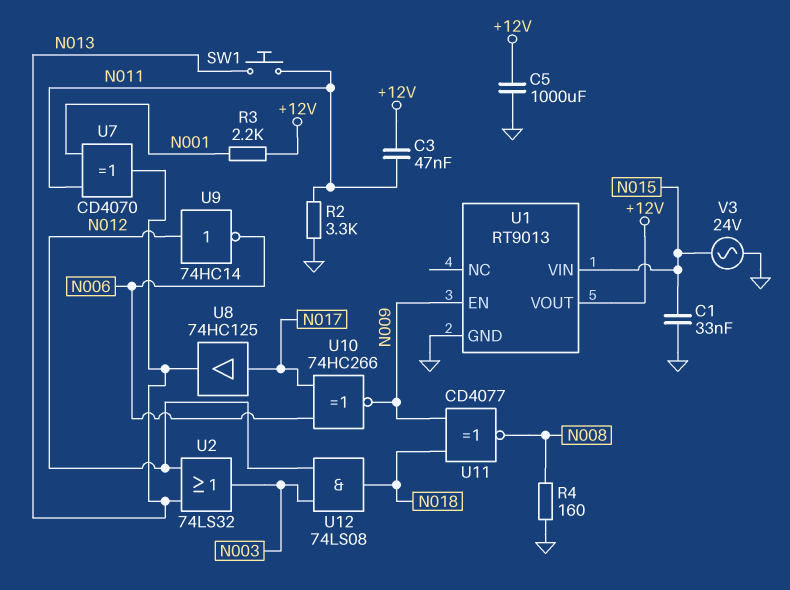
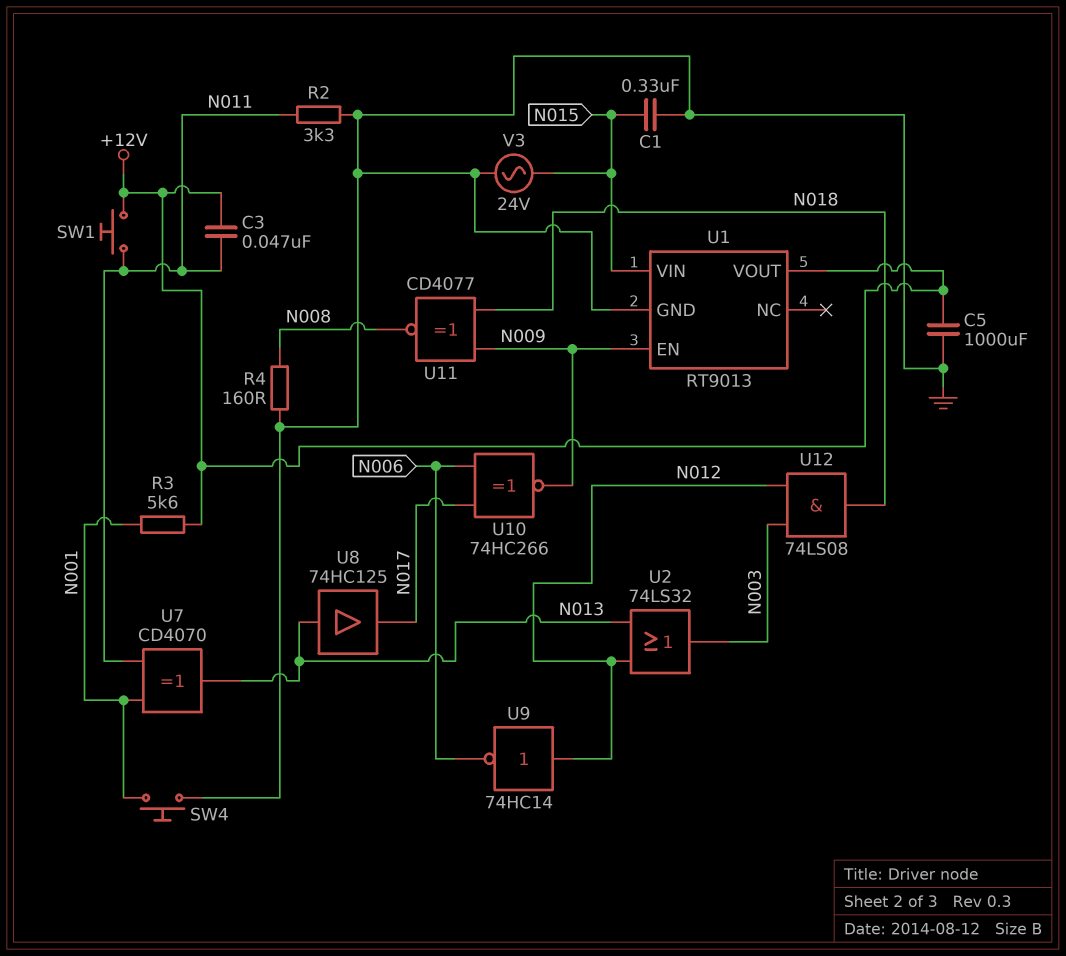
C1: 33nF (GND, N015) -> 330nF (GND, N015)
R3: 2.2k (+12V, N001) -> 5.6k (+12V, N001)
SW1: button (N011, N013) -> button (+12V, N011)
SW4: none -> button (GND, N001)
U8: buffer 74HC125 (in N017, out N013) -> buffer 74HC125 (in N013, out N017)

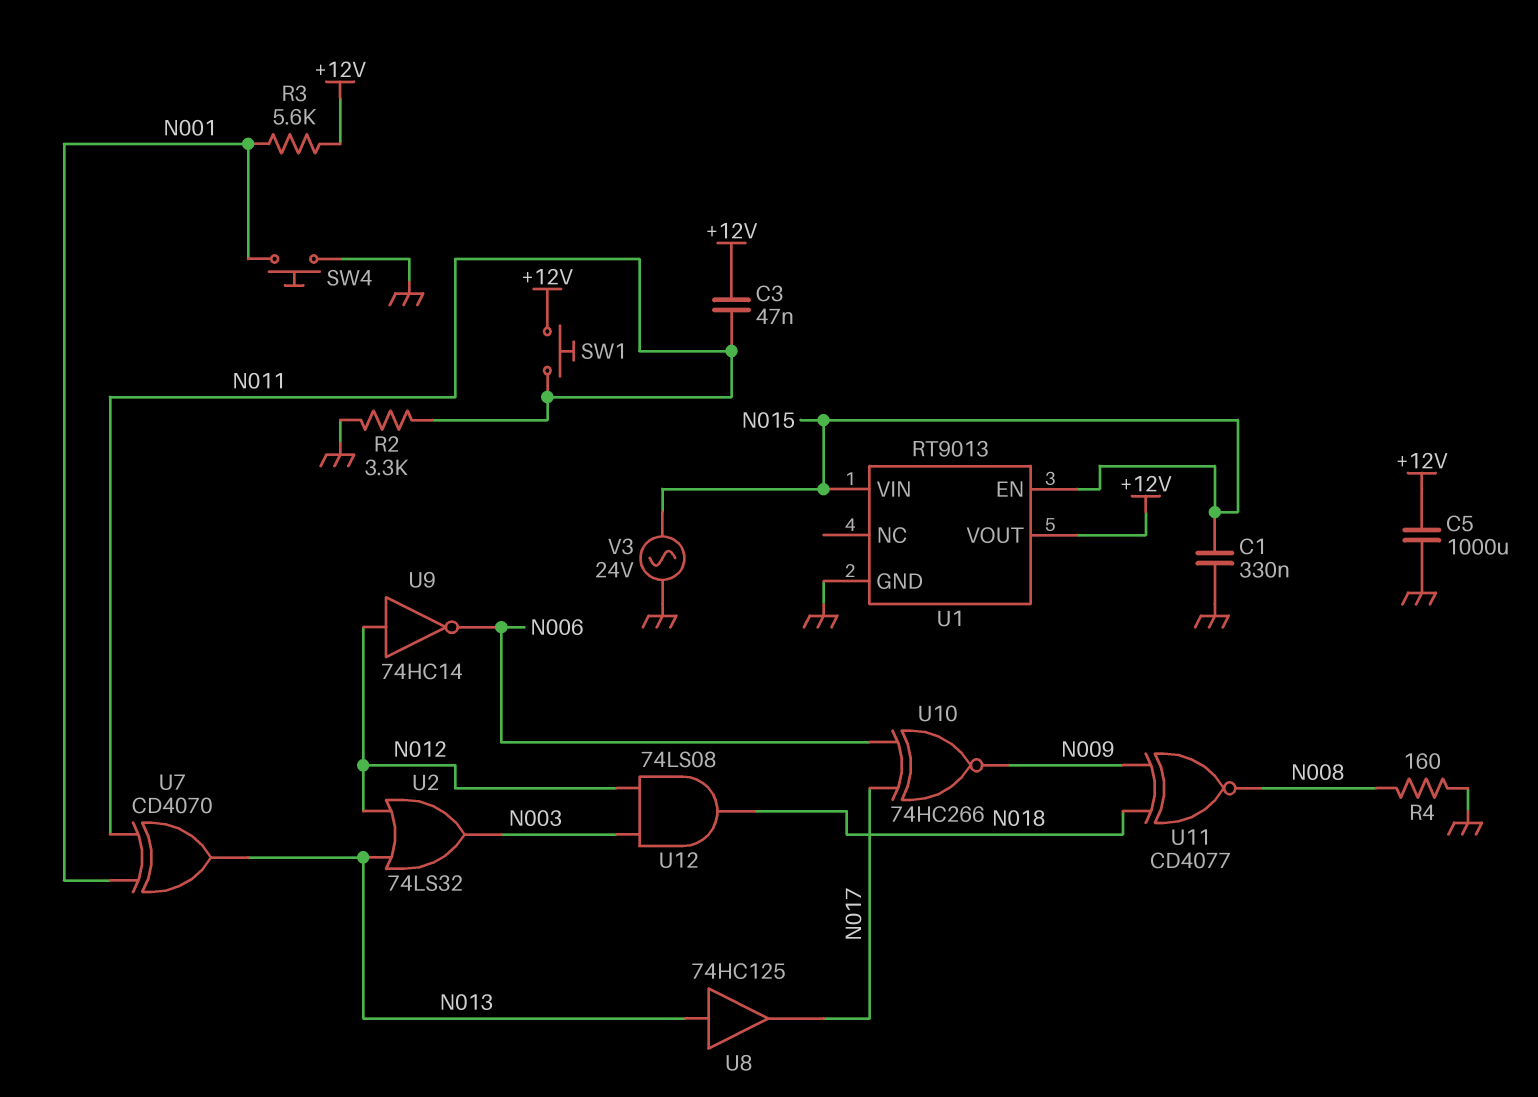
U1 pin EN: N009 -> N015

